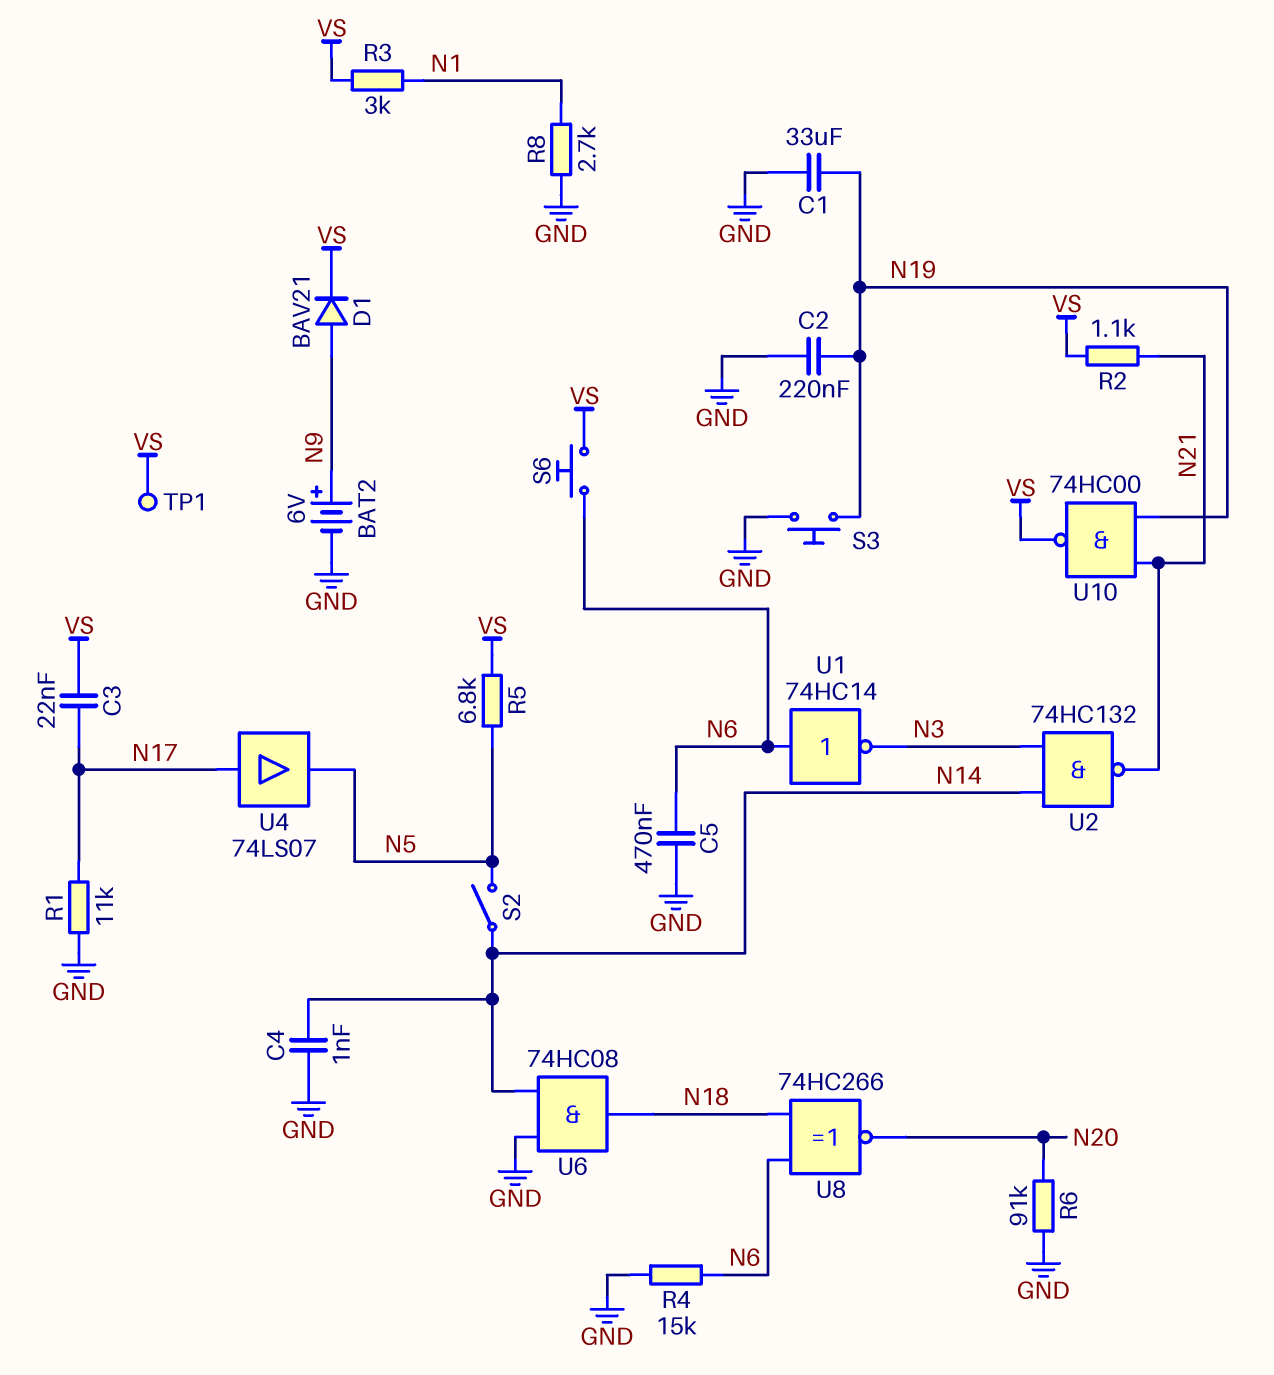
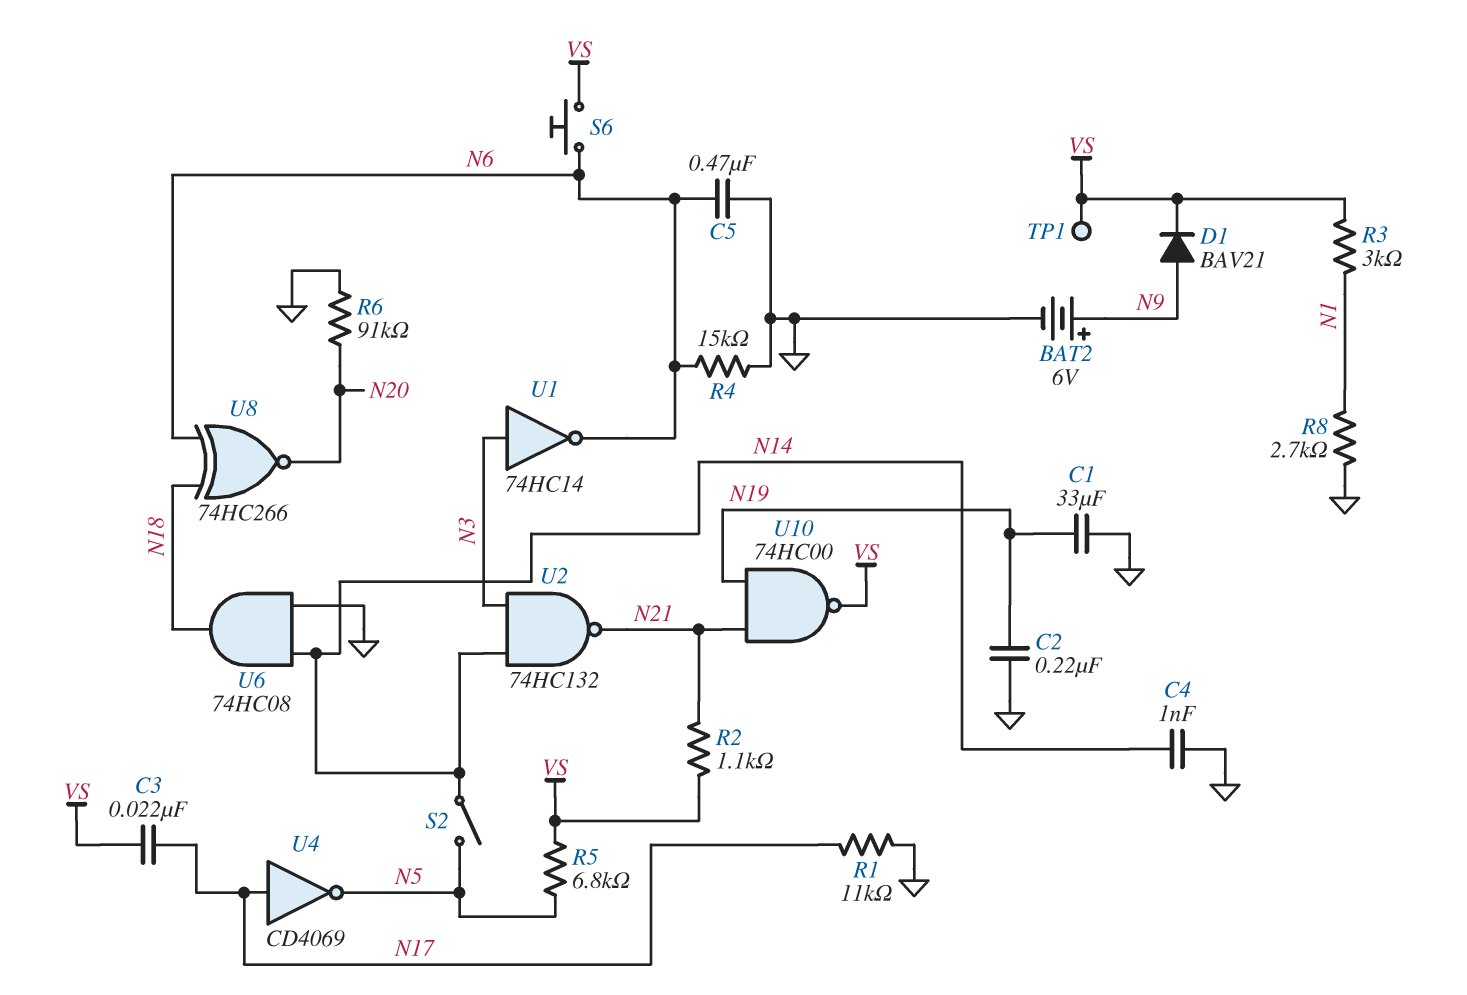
S3: button (GND, N19) -> none
U1: NOT 74HC14 (in N6, out N3) -> NOT 74HC14 (in N3, out N6)
U4: buffer 74LS07 (in N17, out N5) -> NOT CD4069 (in N17, out N5)

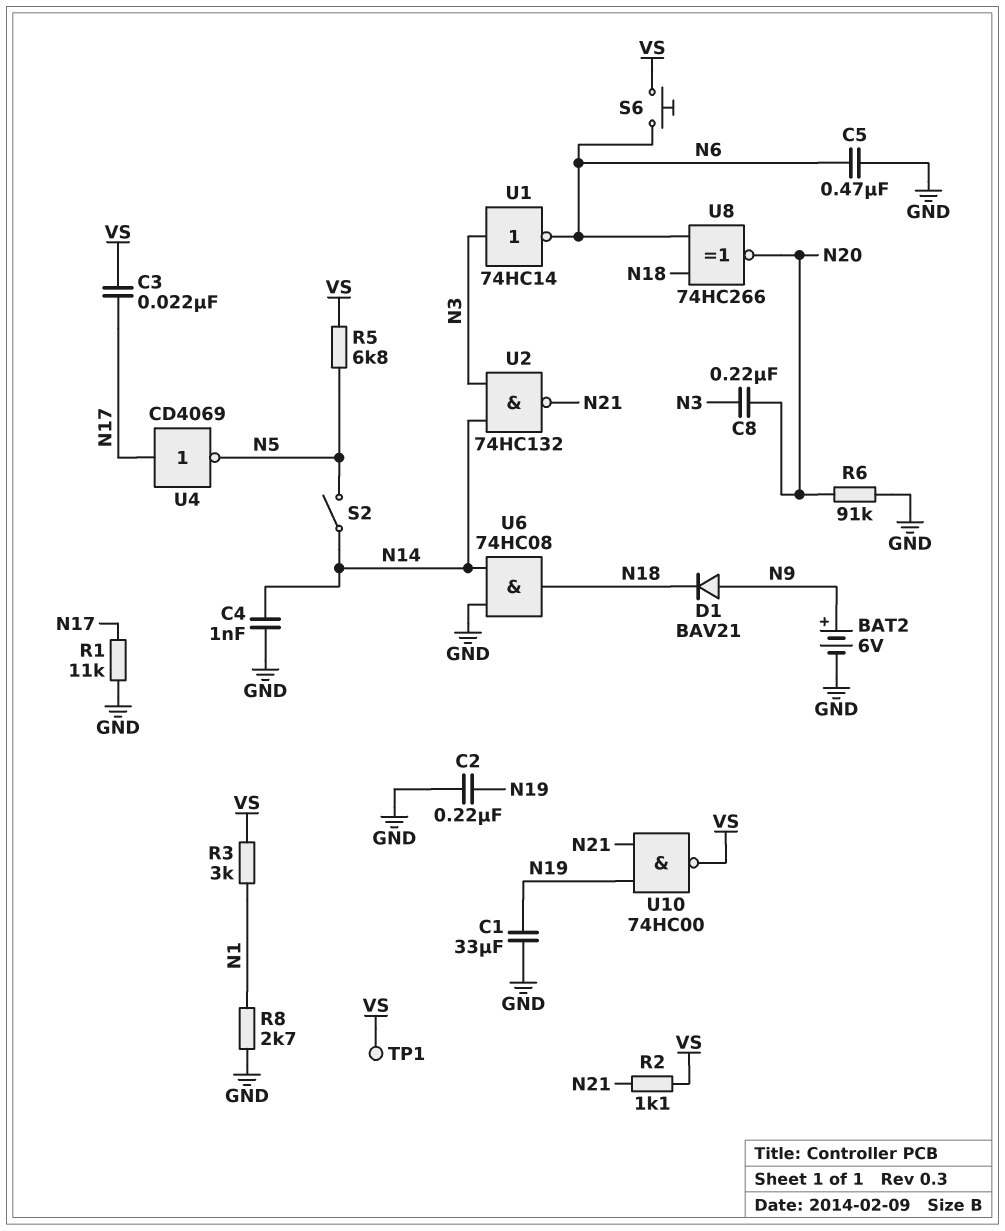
C8: none -> 220nF (N3, N20)
D1: diode BAV21 (A N9, K VS) -> diode BAV21 (A N9, K N18)
R4: 15k (GND, N6) -> none

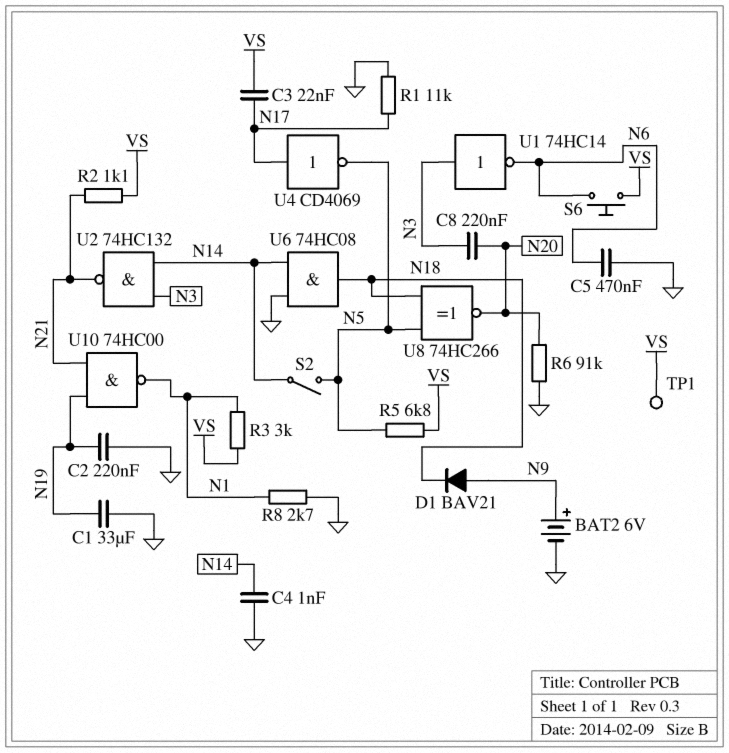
U8: XNOR 74HC266 (in N6, in N18, out N20) -> XNOR 74HC266 (in N5, in N18, out N20)
U10: NAND 74HC00 (in N19, in N21, out VS) -> NAND 74HC00 (in N19, in N21, out N1)

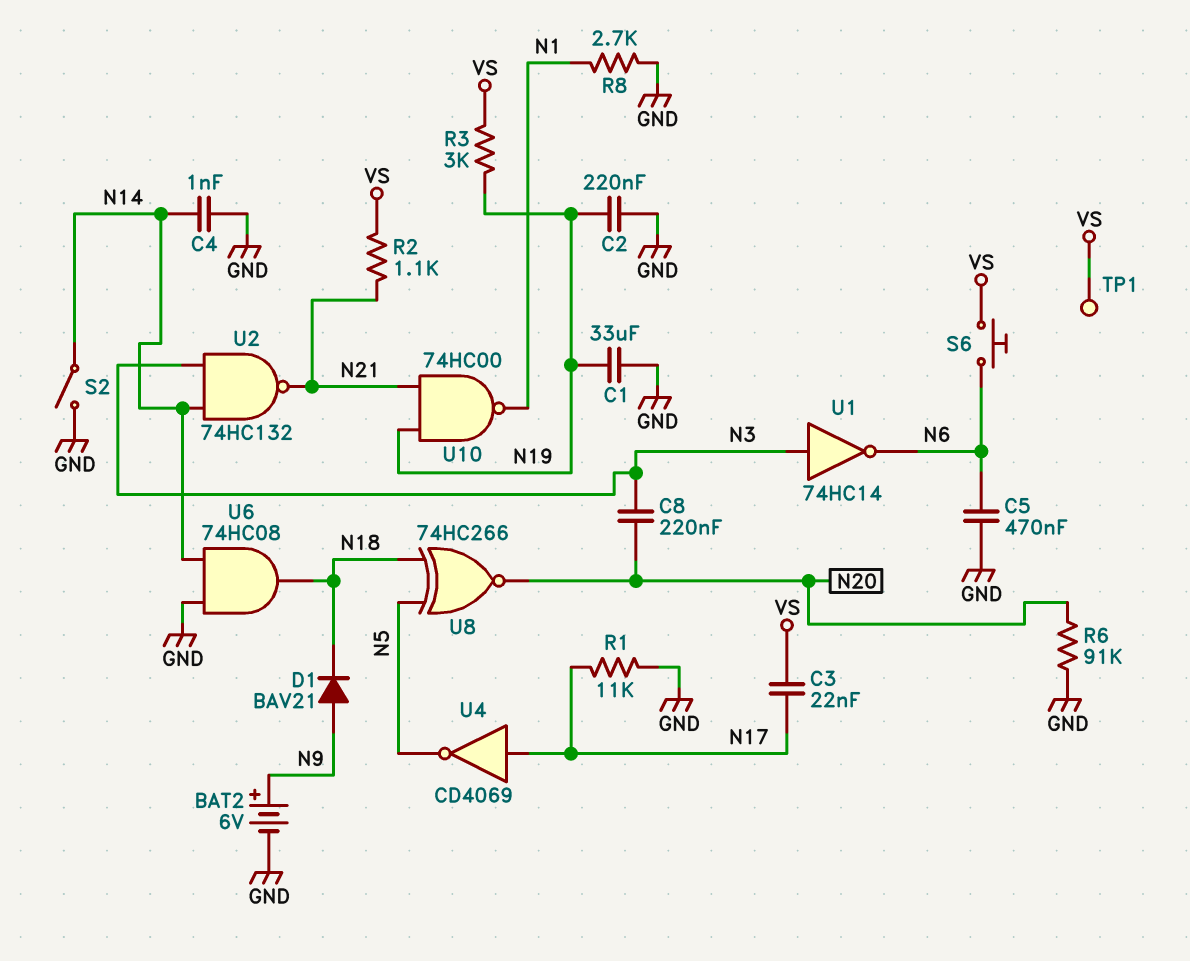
R3: 3k (N1, VS) -> 3k (N19, VS)
R5: 6.8k (N5, VS) -> none
S2: switch (N5, N14) -> switch (GND, N14)

